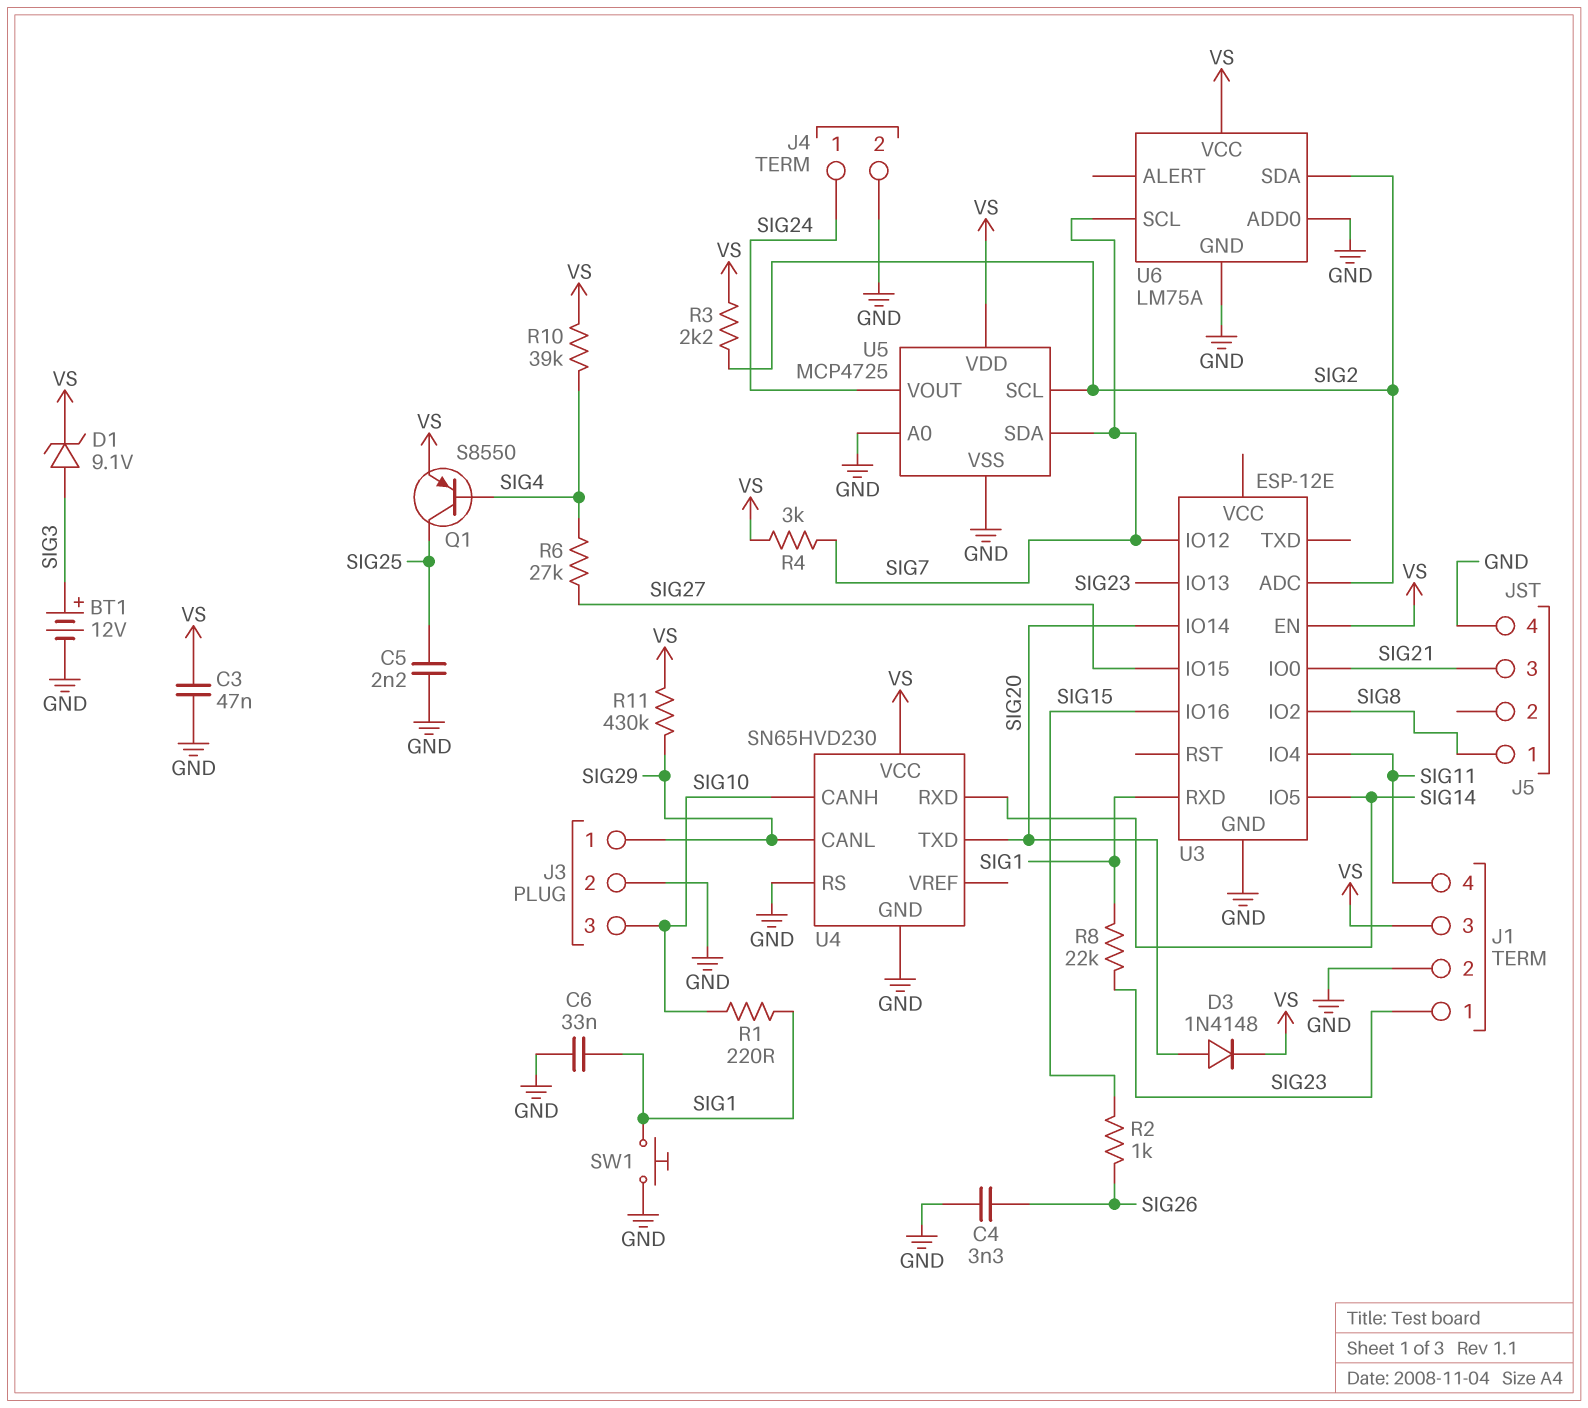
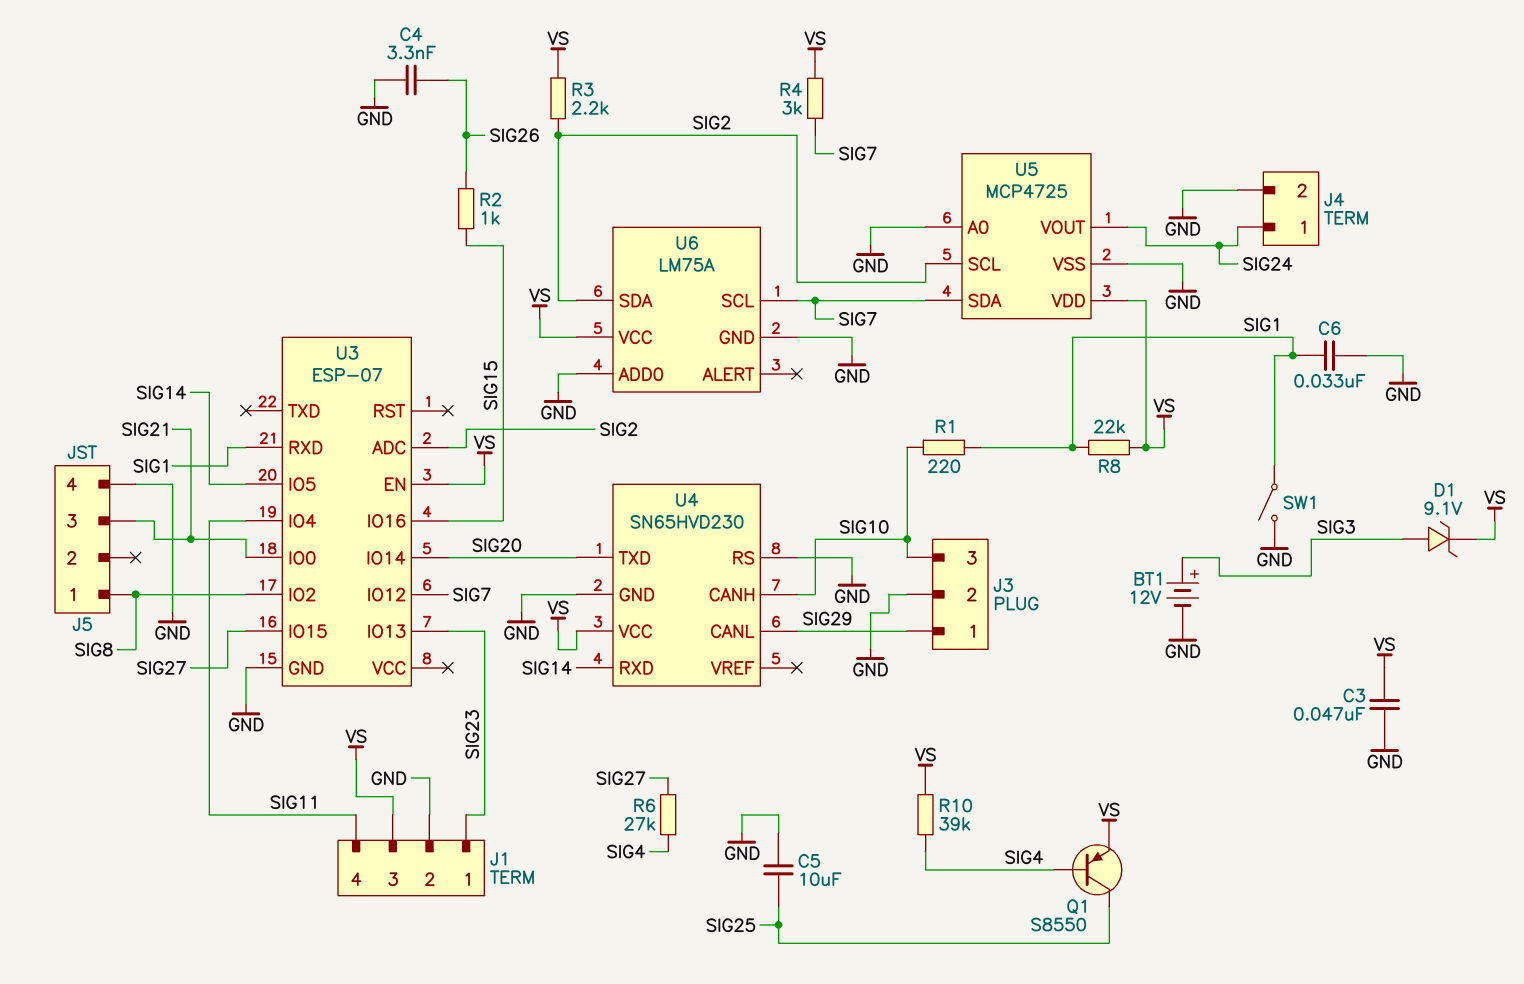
C5: 2.2nF (GND, SIG25) -> 10uF (GND, SIG25)
D3: diode 1N4148 (A SIG20, K VS) -> none
R8: 22k (SIG1, SIG23) -> 22k (SIG1, VS)
R11: 430k (SIG29, VS) -> none
SW1: button (GND, SIG1) -> switch (GND, SIG1)
U3: ESP-12E -> ESP-07

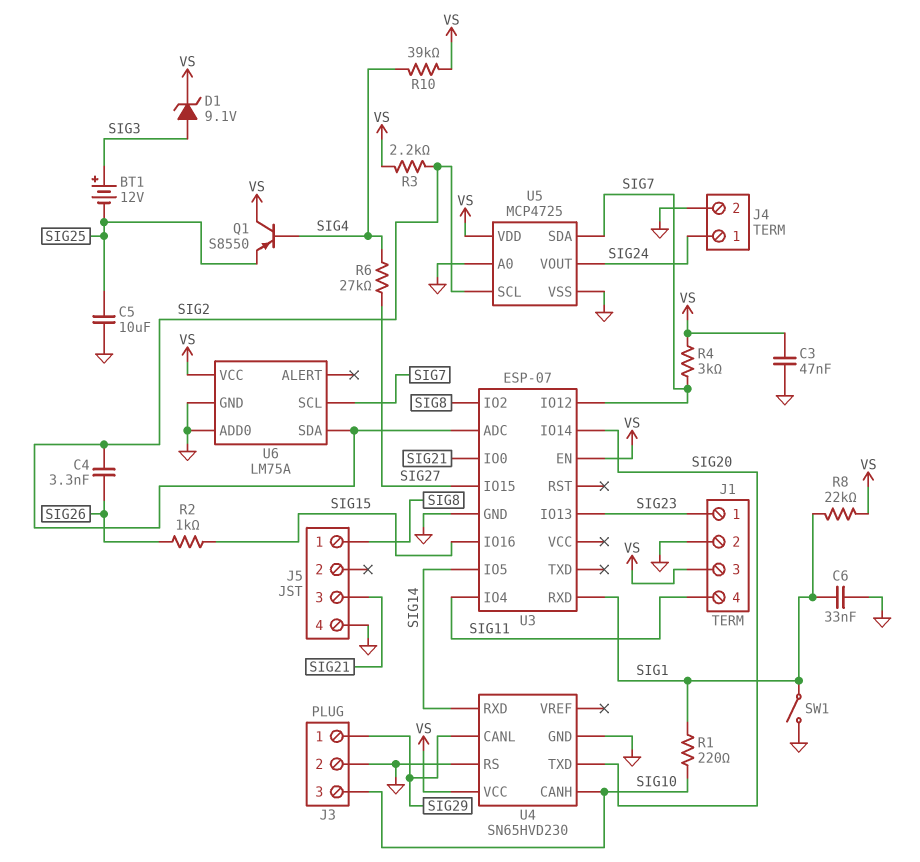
BT1: 12V (plus SIG3, minus GND) -> 12V (plus SIG3, minus SIG25)
C4: 3.3nF (GND, SIG26) -> 3.3nF (SIG2, SIG26)
Q1: PNP S8550 (B SIG4, C SIG25, E VS) -> PNP S8550 (B SIG4, C VS, E SIG25)

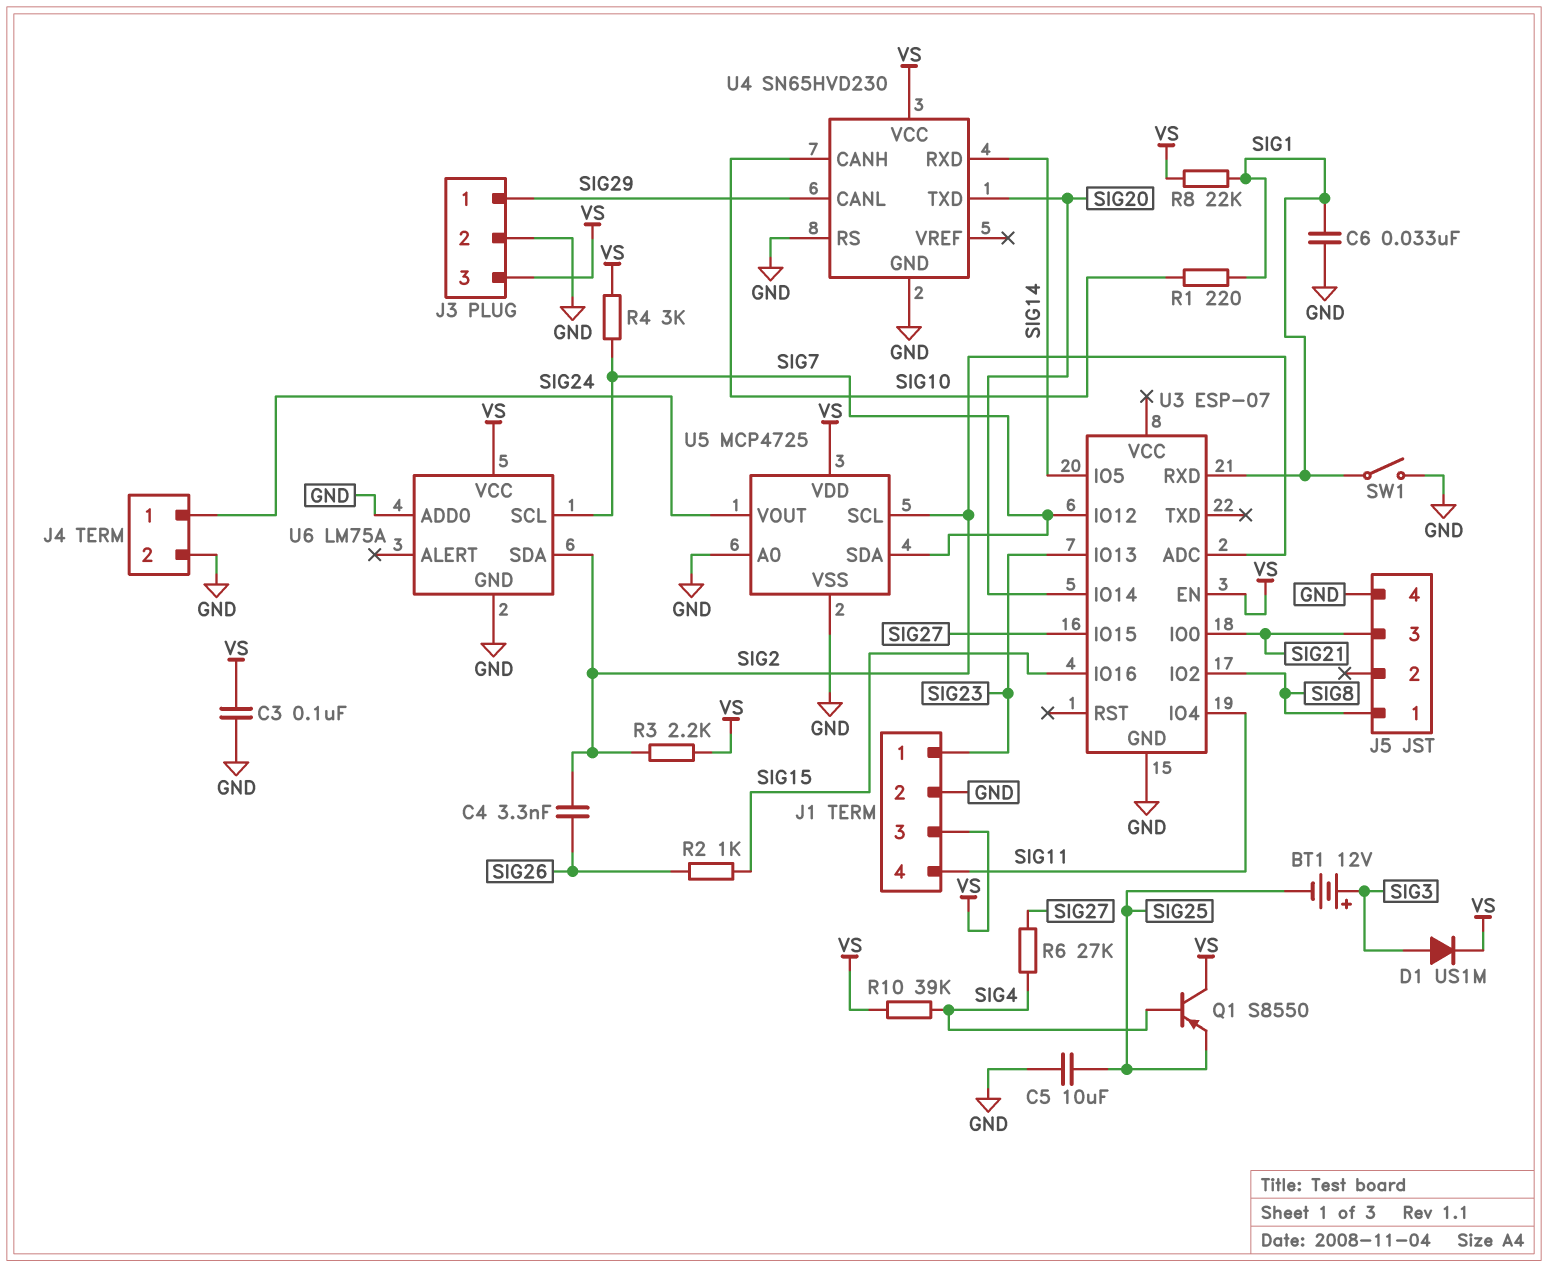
C3: 47nF (GND, VS) -> 100nF (GND, VS)
D1: zener 9.1V (A SIG3, K VS) -> diode US1M (A SIG3, K VS)
J3 pin 3: SIG10 -> VS

